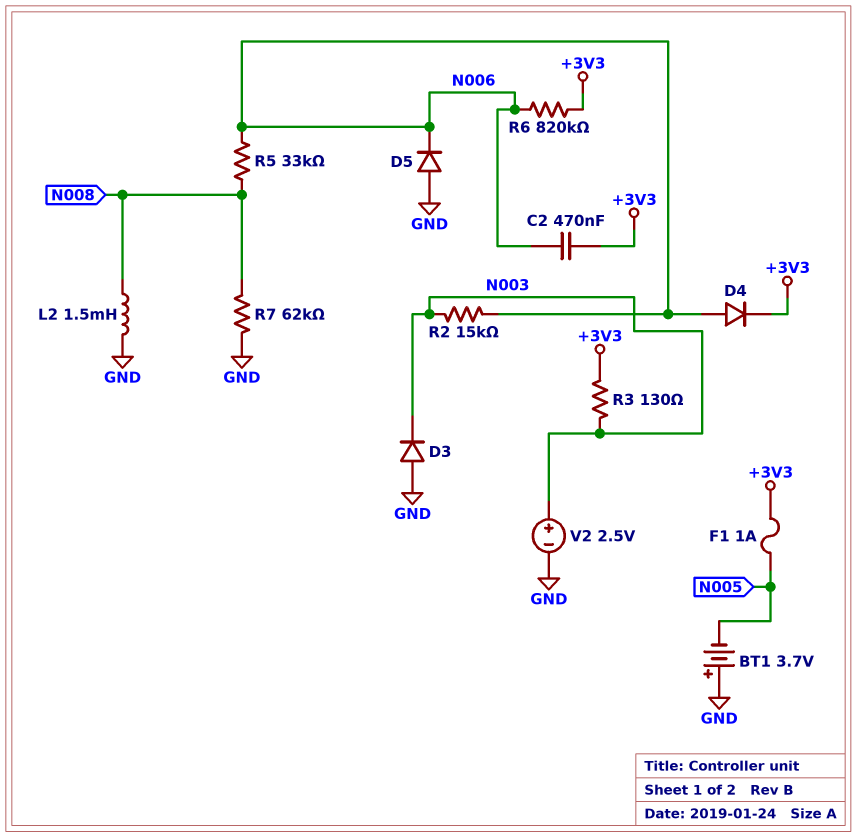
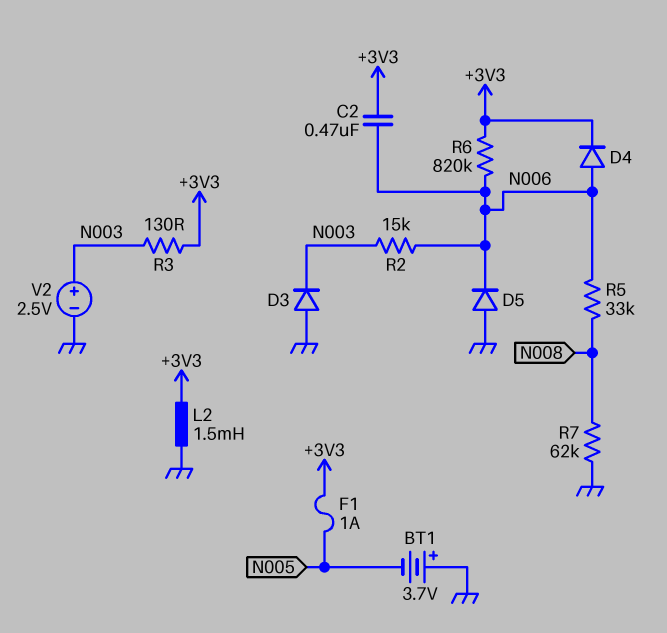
L2: 1.5mH (GND, N008) -> 1.5mH (+3V3, GND)

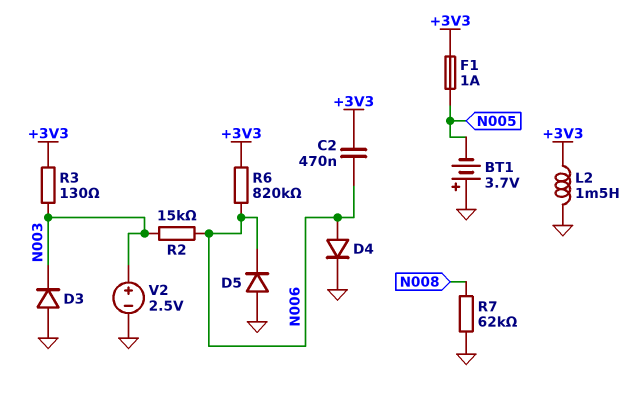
D4: diode (A N006, K +3V3) -> diode (A N006, K GND)
R5: 33k (N006, N008) -> none

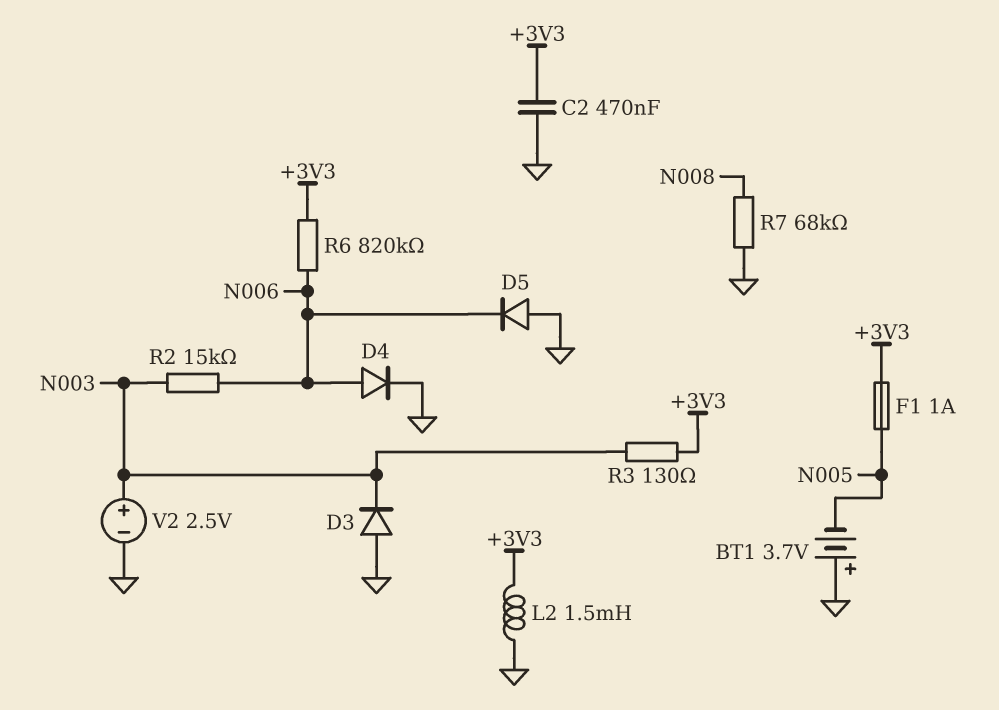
C2: 470nF (+3V3, N006) -> 470nF (+3V3, GND)
R7: 62k (GND, N008) -> 68k (GND, N008)

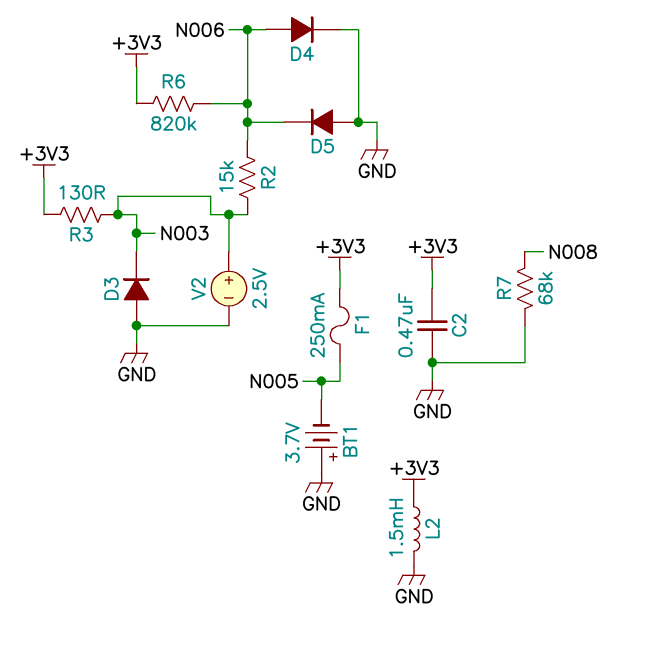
F1: 1A (+3V3, N005) -> 250mA (+3V3, N005)

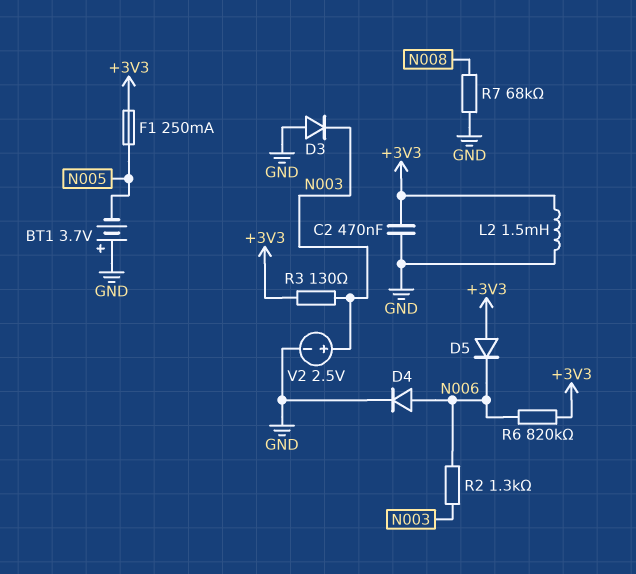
D5: diode (A GND, K N006) -> diode (A +3V3, K N006)
R2: 15k (N003, N006) -> 1.3k (N003, N006)

